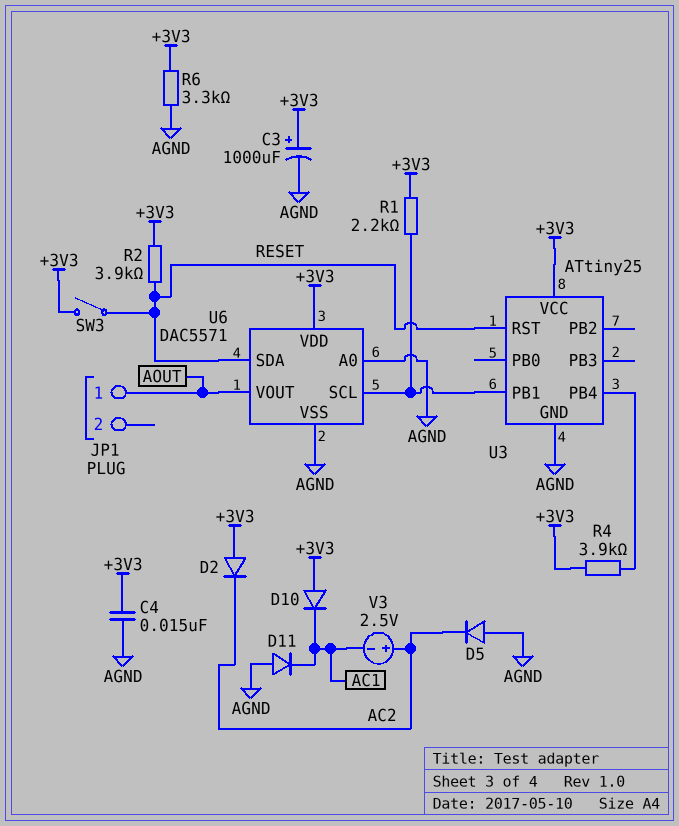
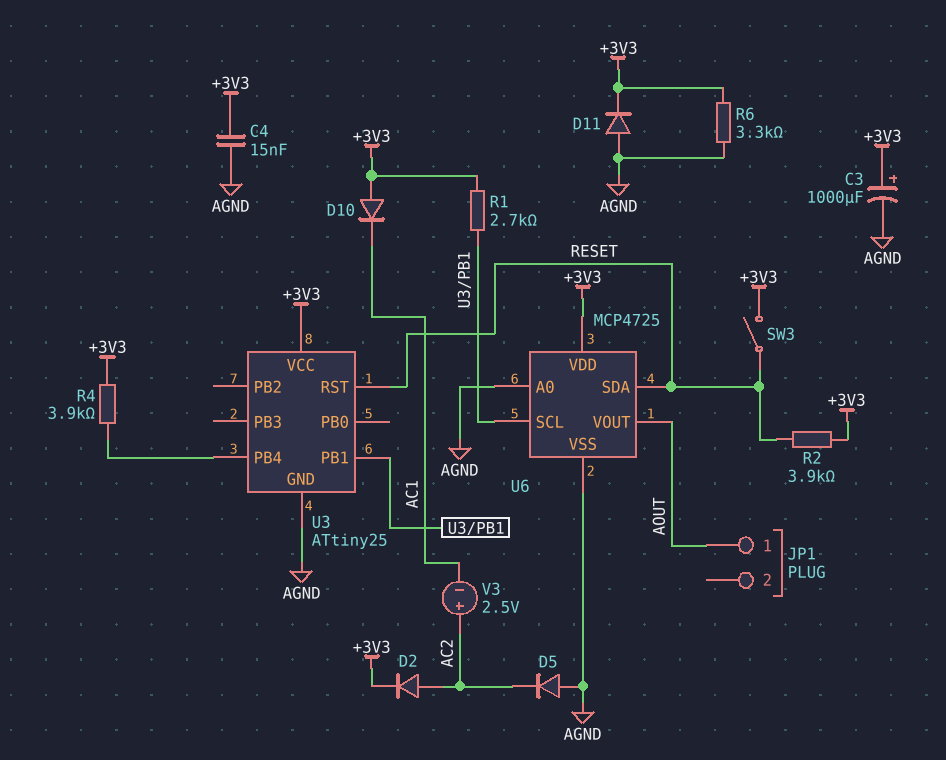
D2: diode (A +3V3, K AC2) -> diode (A AC2, K +3V3)
D11: diode (A AGND, K AC1) -> diode (A AGND, K +3V3)
R1: 2.2k (+3V3, U3/PB1) -> 2.7k (+3V3, U3/PB1)
U6: DAC5571 -> MCP4725

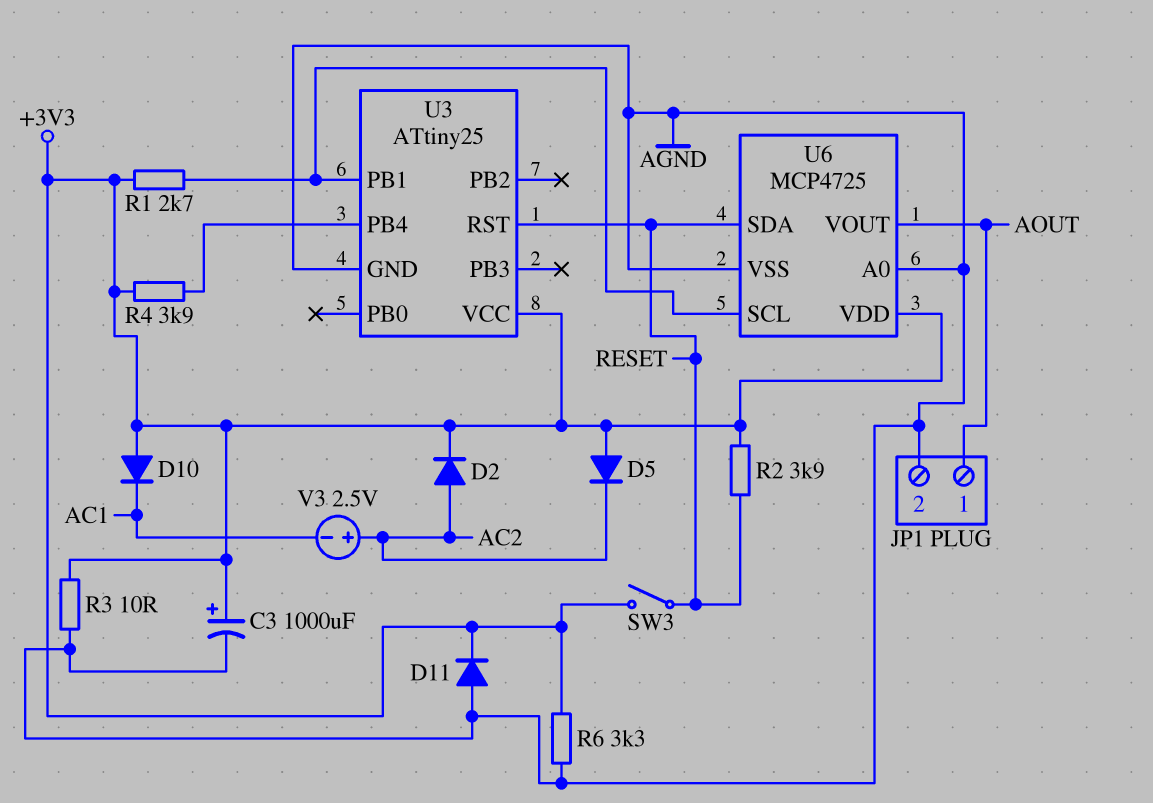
C4: 15nF (+3V3, AGND) -> none
D5: diode (A AGND, K AC2) -> diode (A +3V3, K AC2)
JP1 pin 2: none -> AGND
R3: none -> 10 (+3V3, AGND)

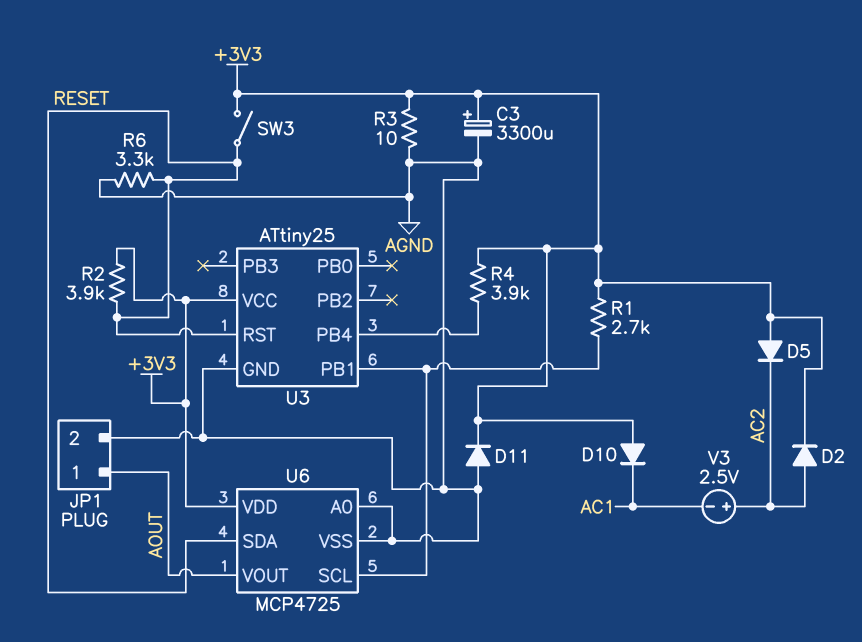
C3: 1000uF (plus +3V3, minus AGND) -> 3300uF (plus +3V3, minus AGND)
R6: 3.3k (+3V3, AGND) -> 3.3k (AGND, RESET)

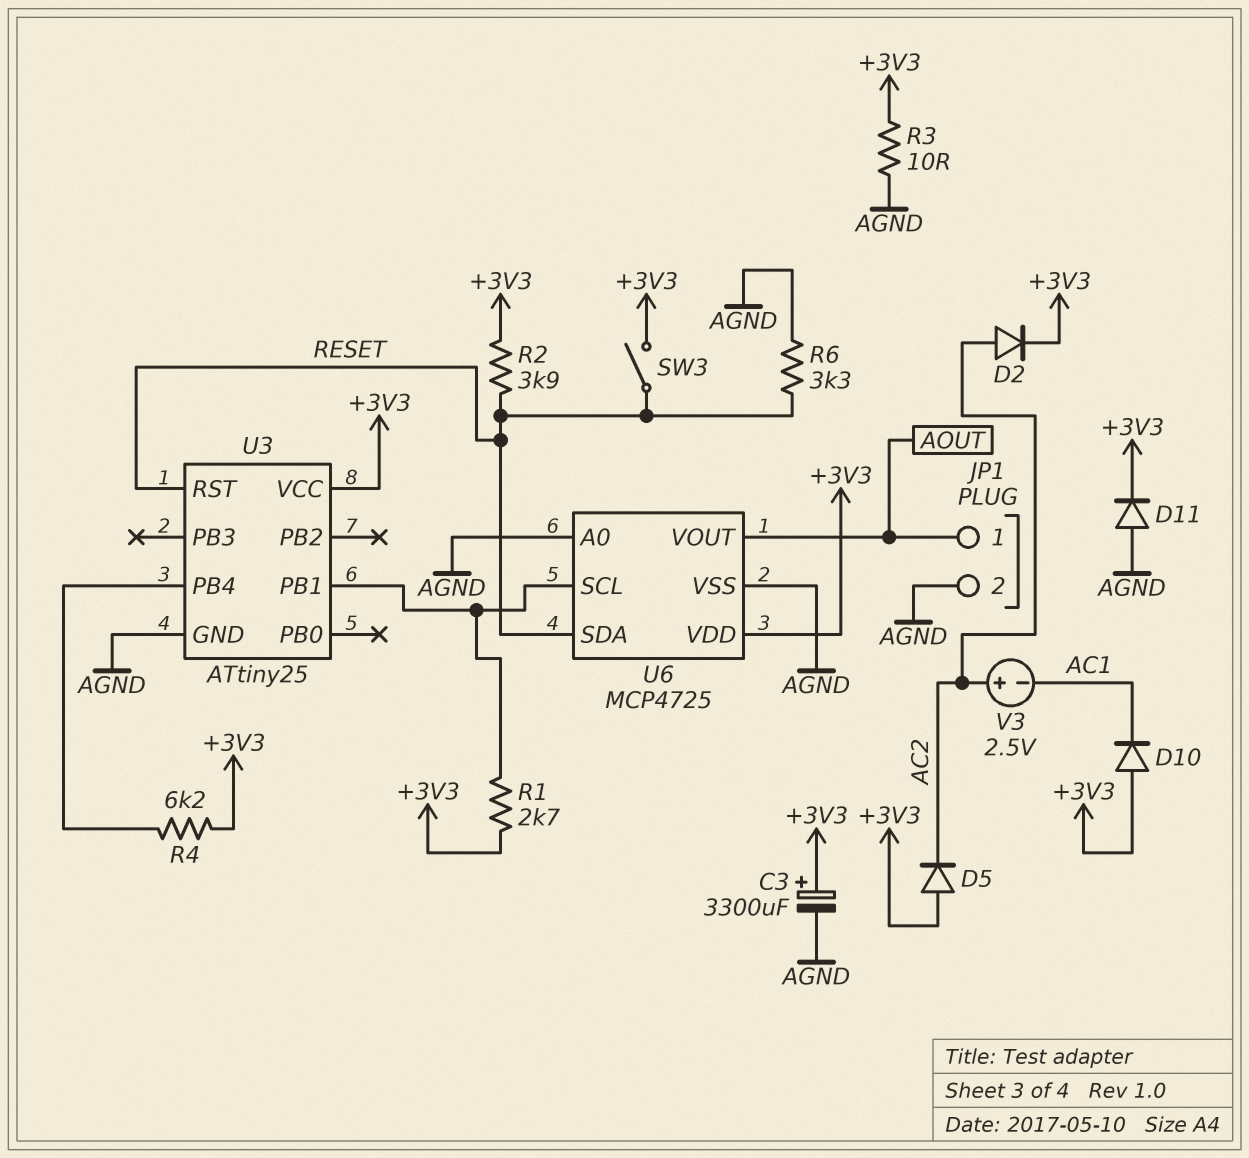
R4: 3.9k (+3V3, U3/PB4) -> 6.2k (+3V3, U3/PB4)

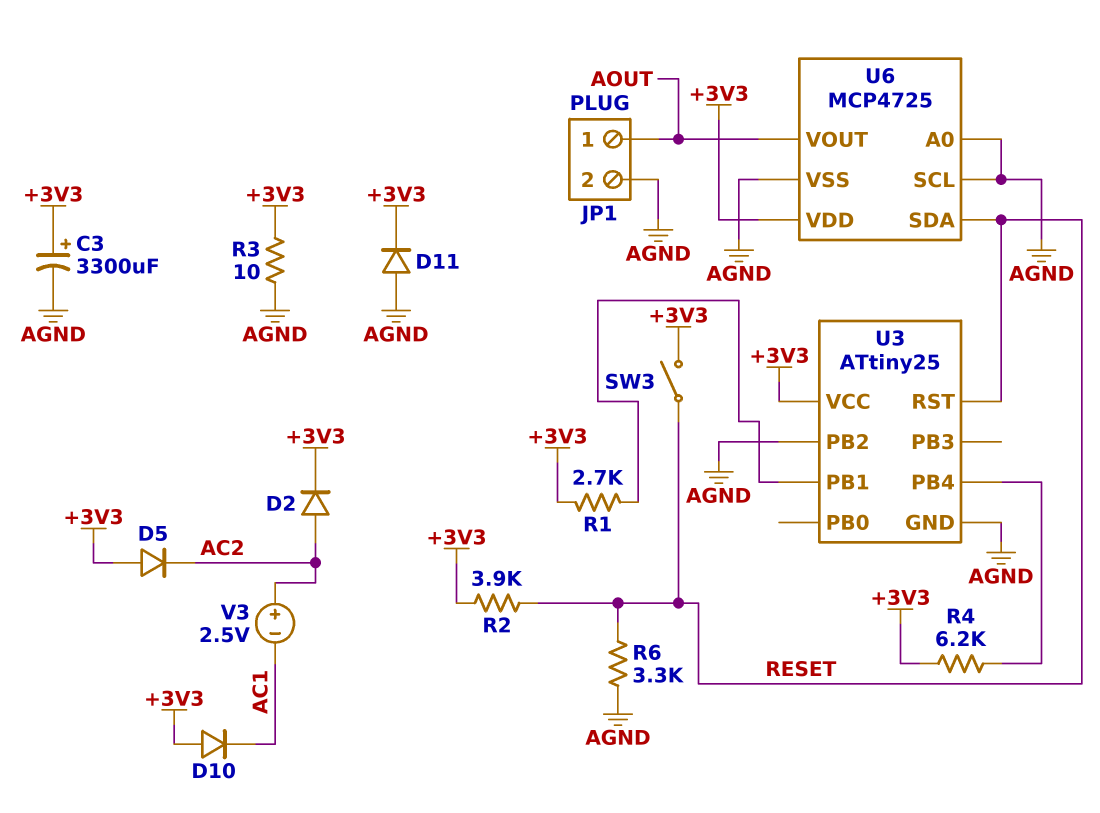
U3 pin PB2: none -> AGND
U6 pin SCL: U3/PB1 -> AGND

